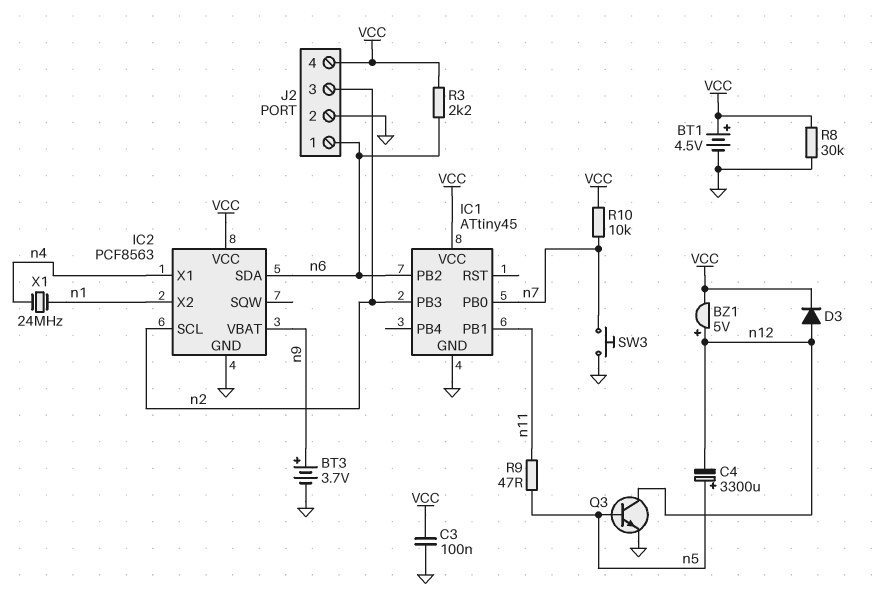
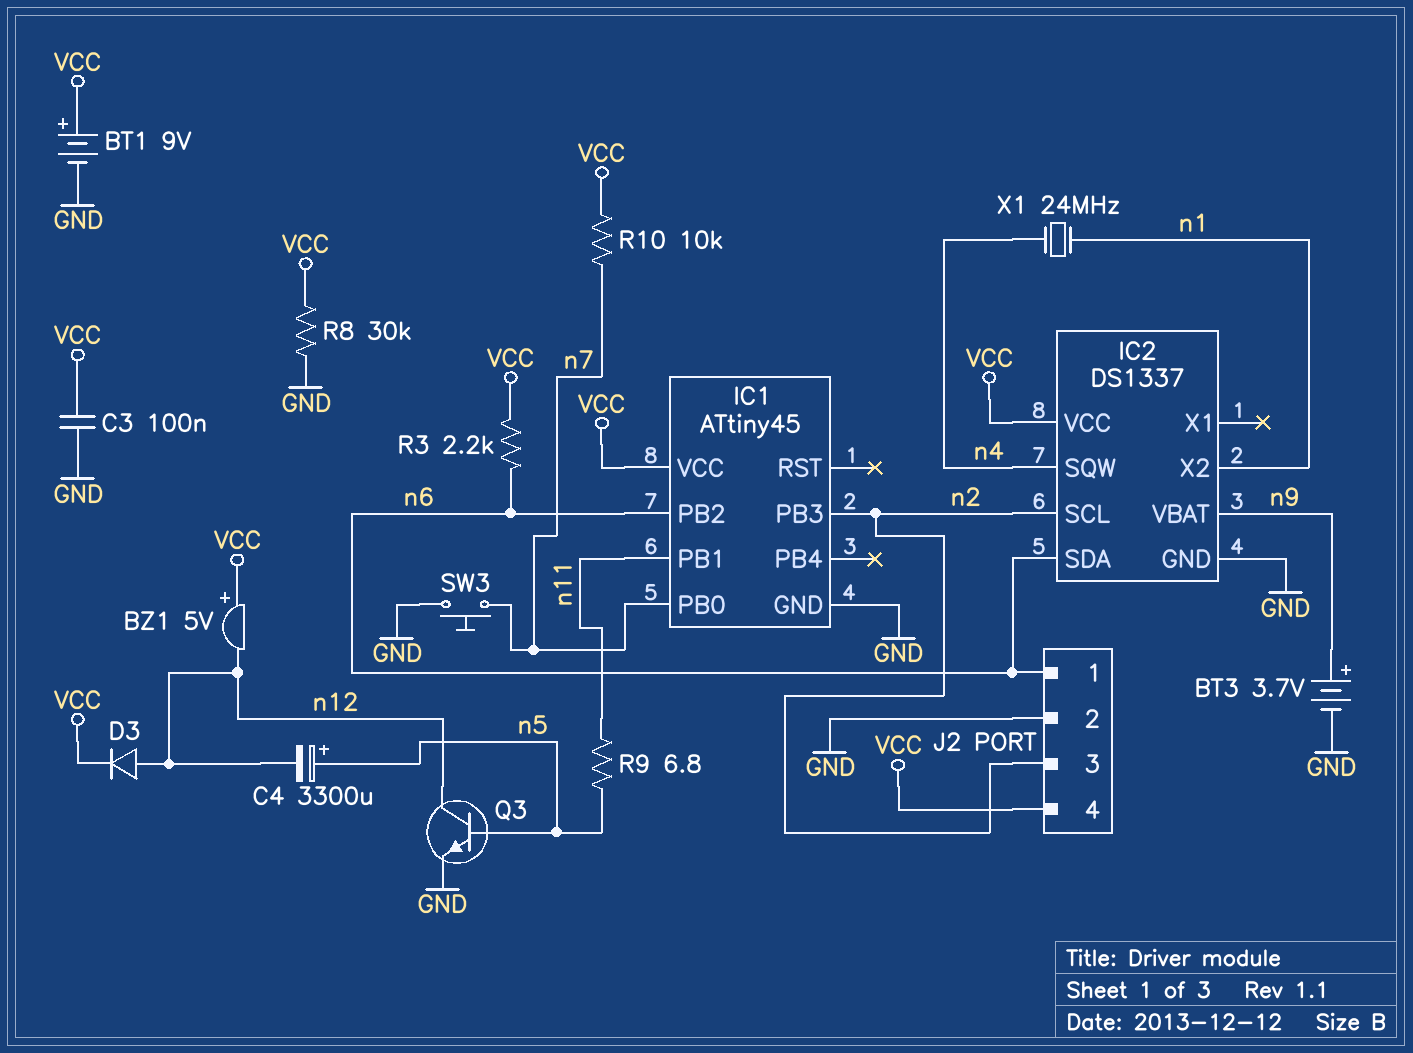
BT1: 4.5V (plus VCC, minus GND) -> 9V (plus VCC, minus GND)
BZ1: buzzer 5V (plus n12, minus VCC) -> buzzer 5V (plus VCC, minus n12)
IC2: PCF8563 -> DS1337
IC2 pin SQW: none -> n4
IC2 pin X1: n4 -> none
R9: 47 (n5, n11) -> 6.8 (n5, n11)

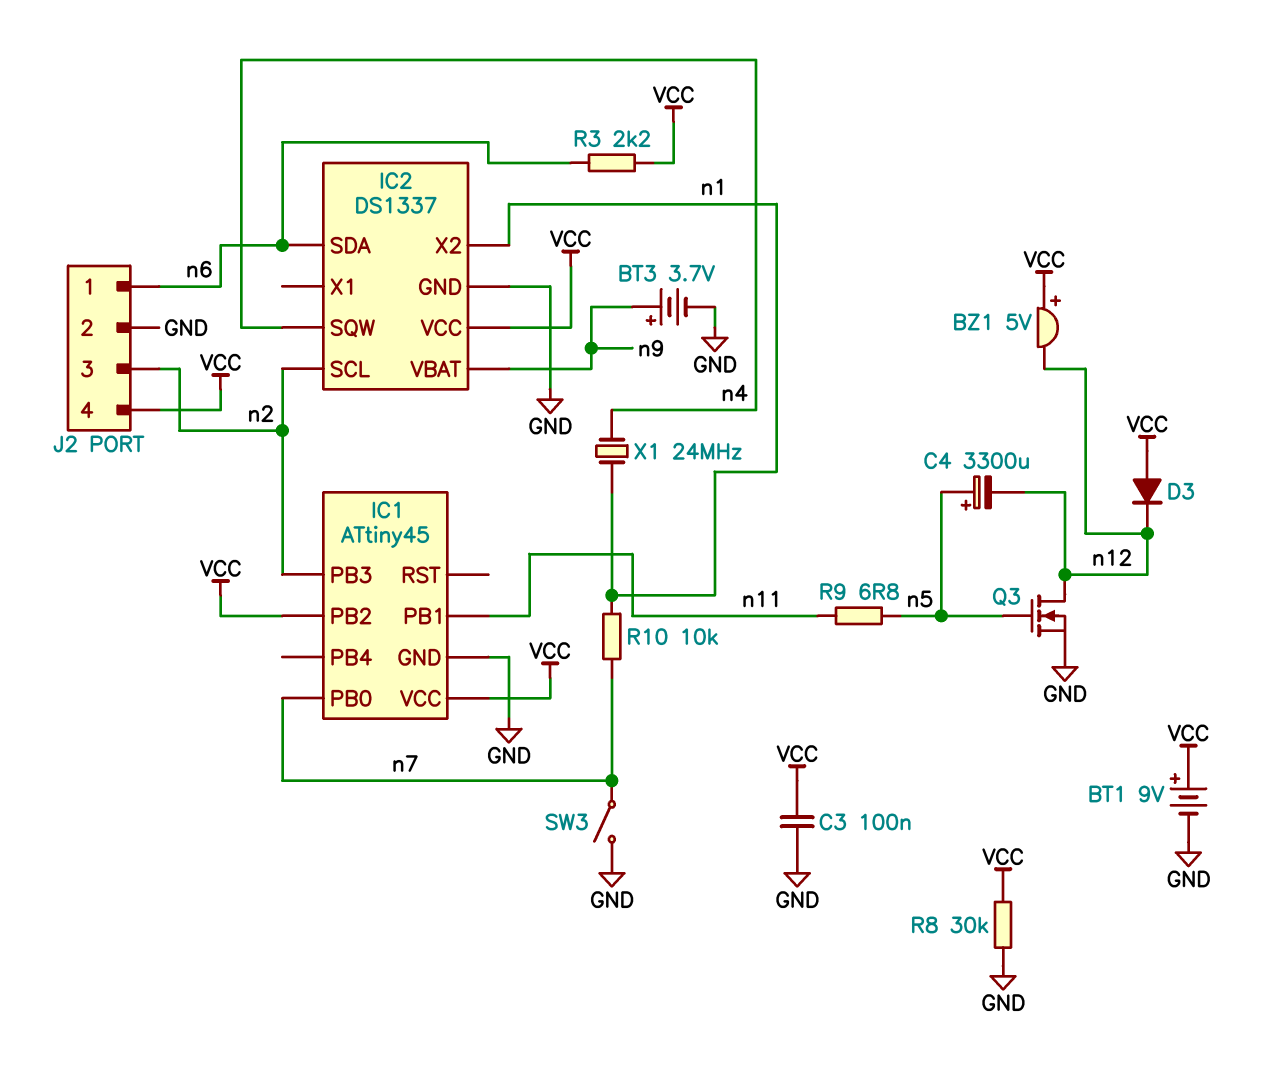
D3: diode (A n12, K VCC) -> diode (A VCC, K n12)
IC1 pin PB2: n6 -> VCC
Q3: NPN (B n5, C n12, E GND) -> NMOS (G n5, D n12, S GND)
R10: 10k (VCC, n7) -> 10k (n1, n7)
SW3: button (GND, n7) -> switch (GND, n7)

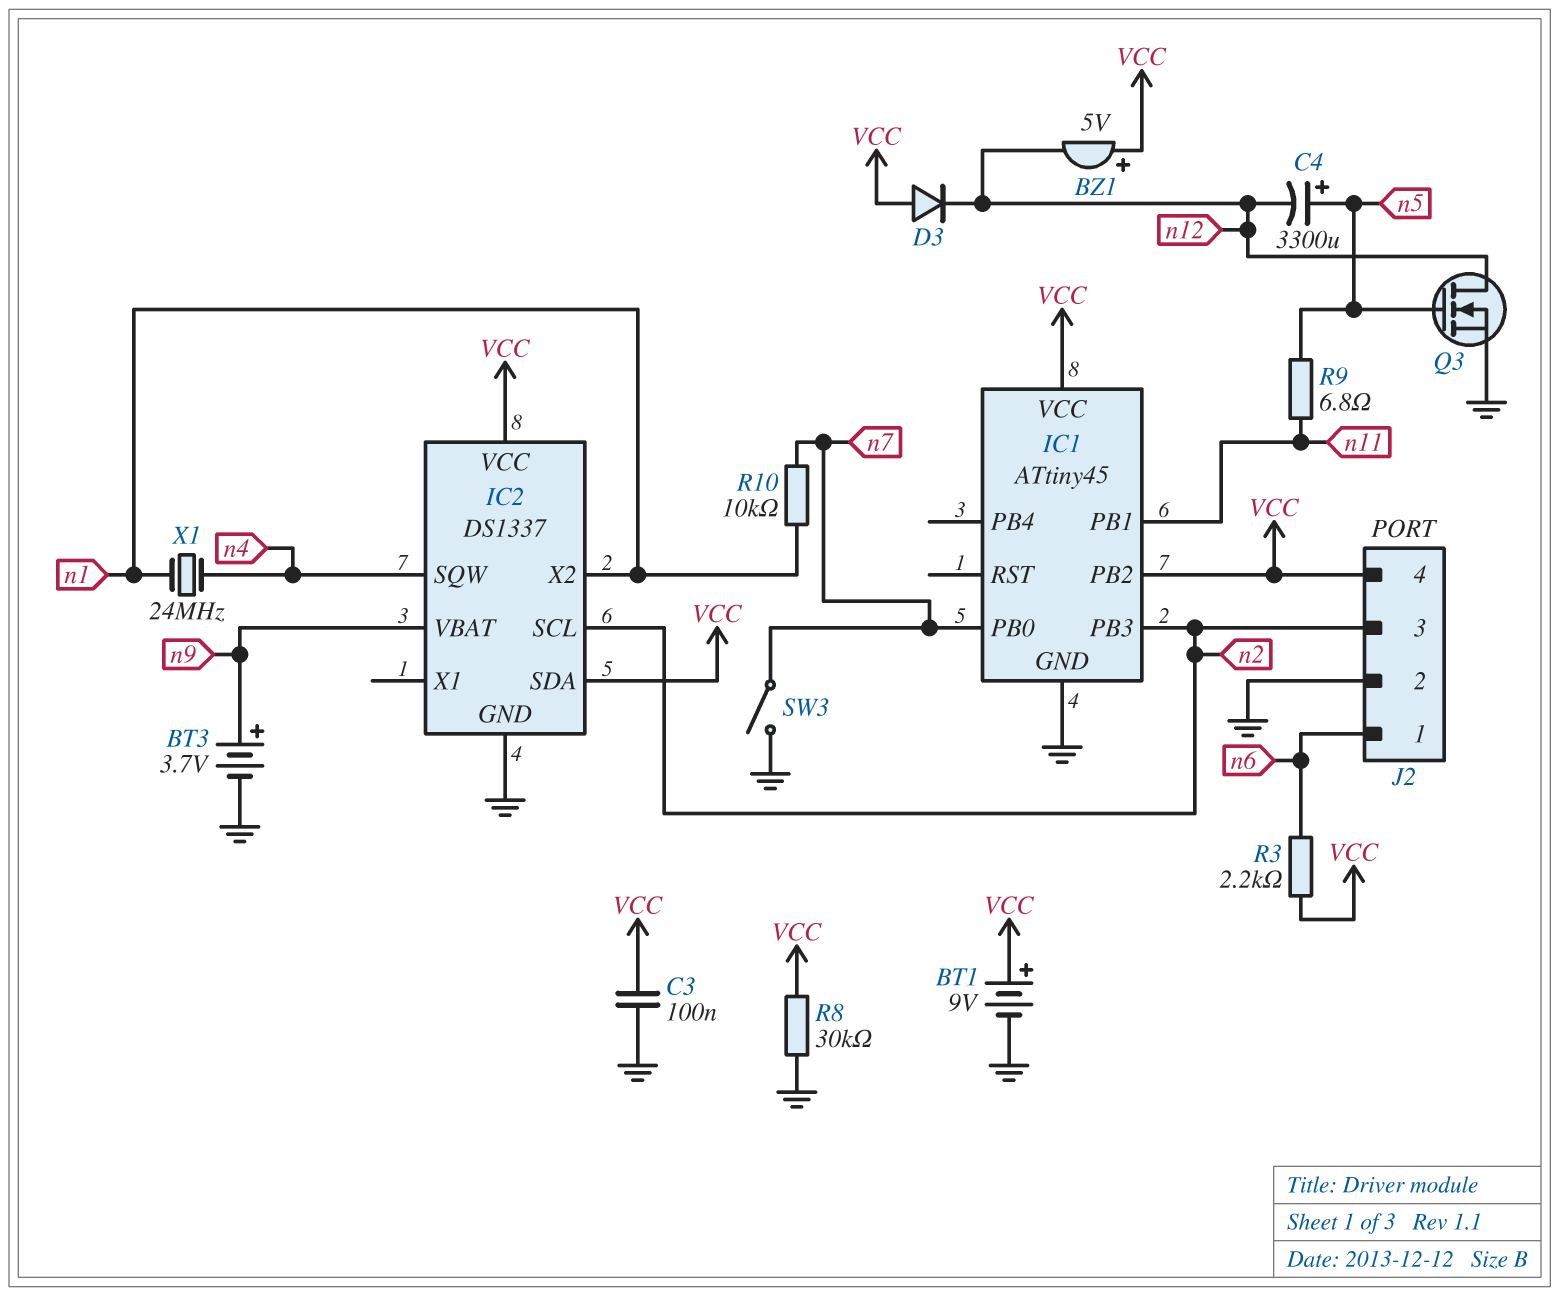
IC2 pin SDA: n6 -> VCC

